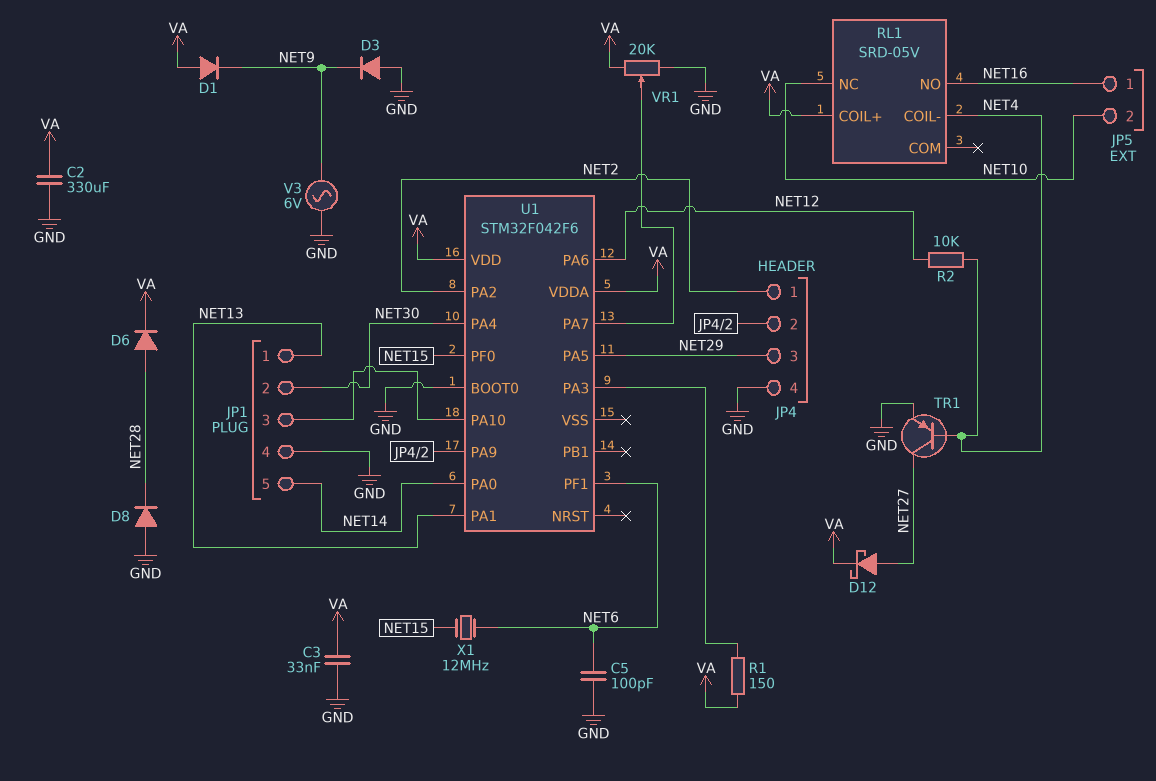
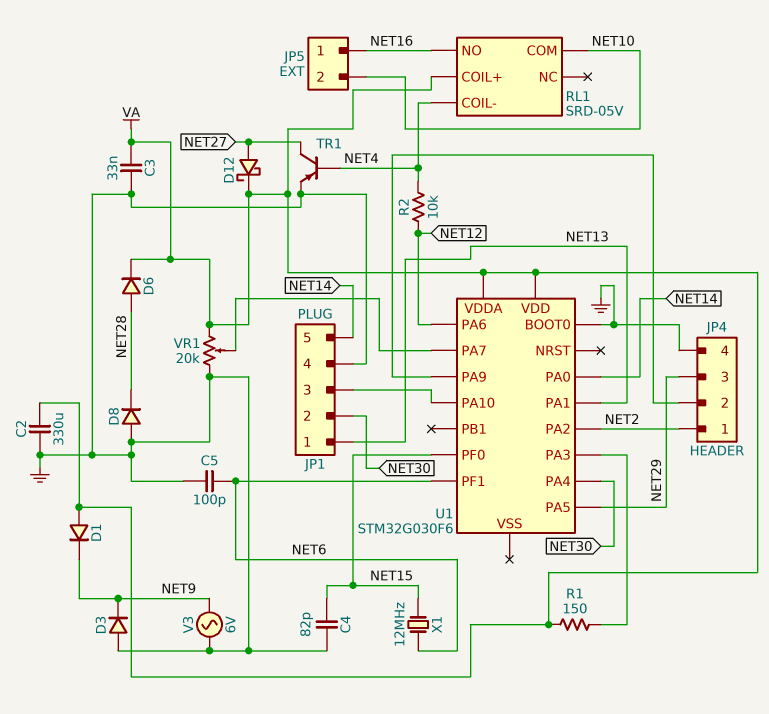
C4: none -> 82pF (GND, NET15)
RL1 pin COM: none -> NET10
RL1 pin NC: NET10 -> none
U1: STM32F042F6 -> STM32G030F6

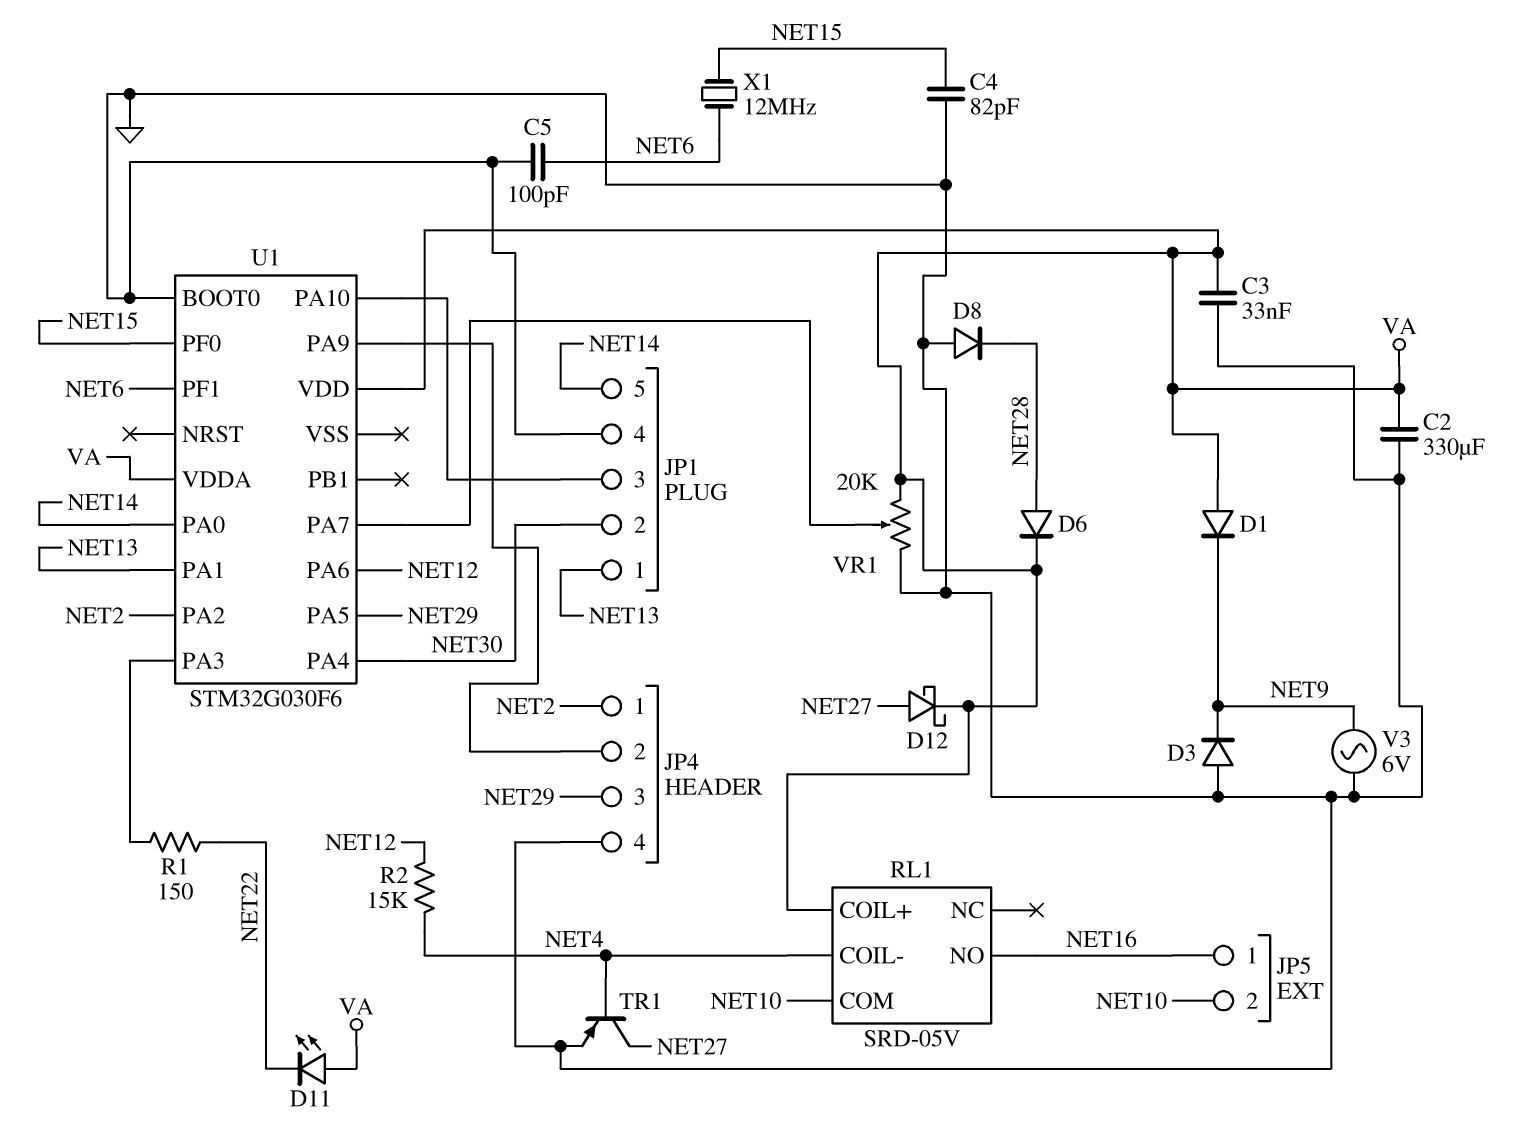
D11: none -> LED (A VA, K NET22)
R1: 150 (U1/PA3, VA) -> 150 (NET22, U1/PA3)
R2: 10k (NET4, NET12) -> 15k (NET4, NET12)

